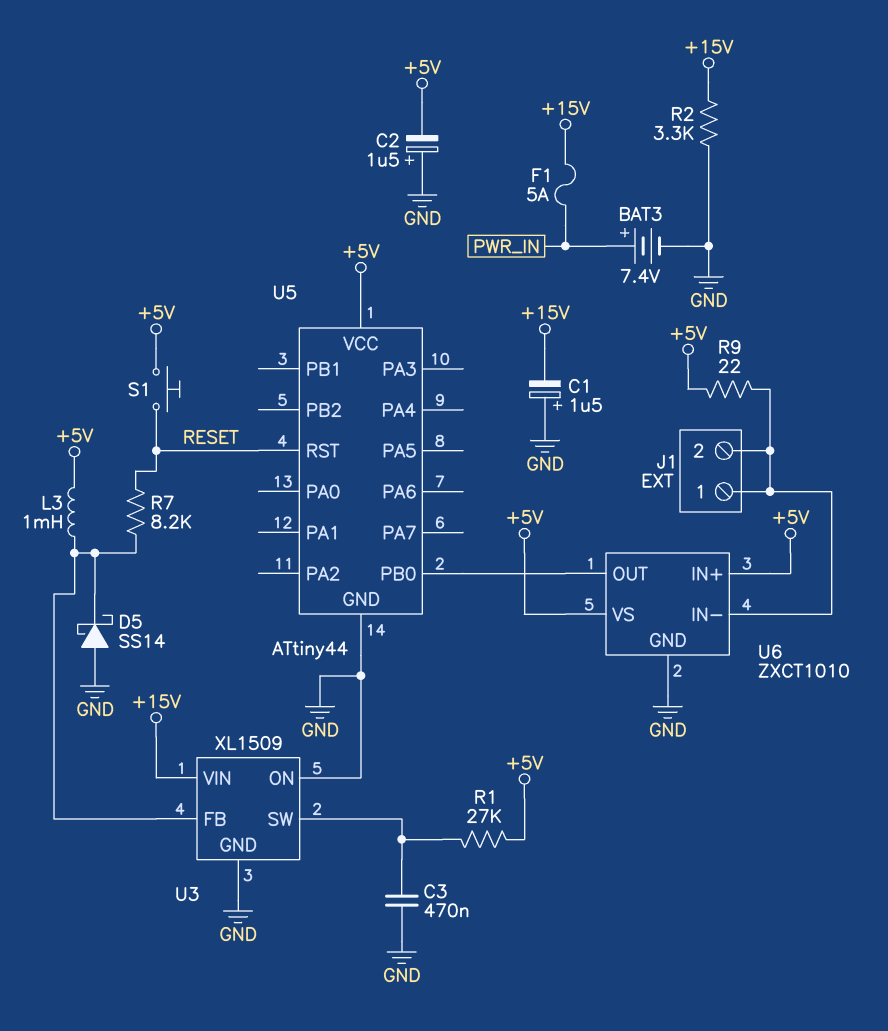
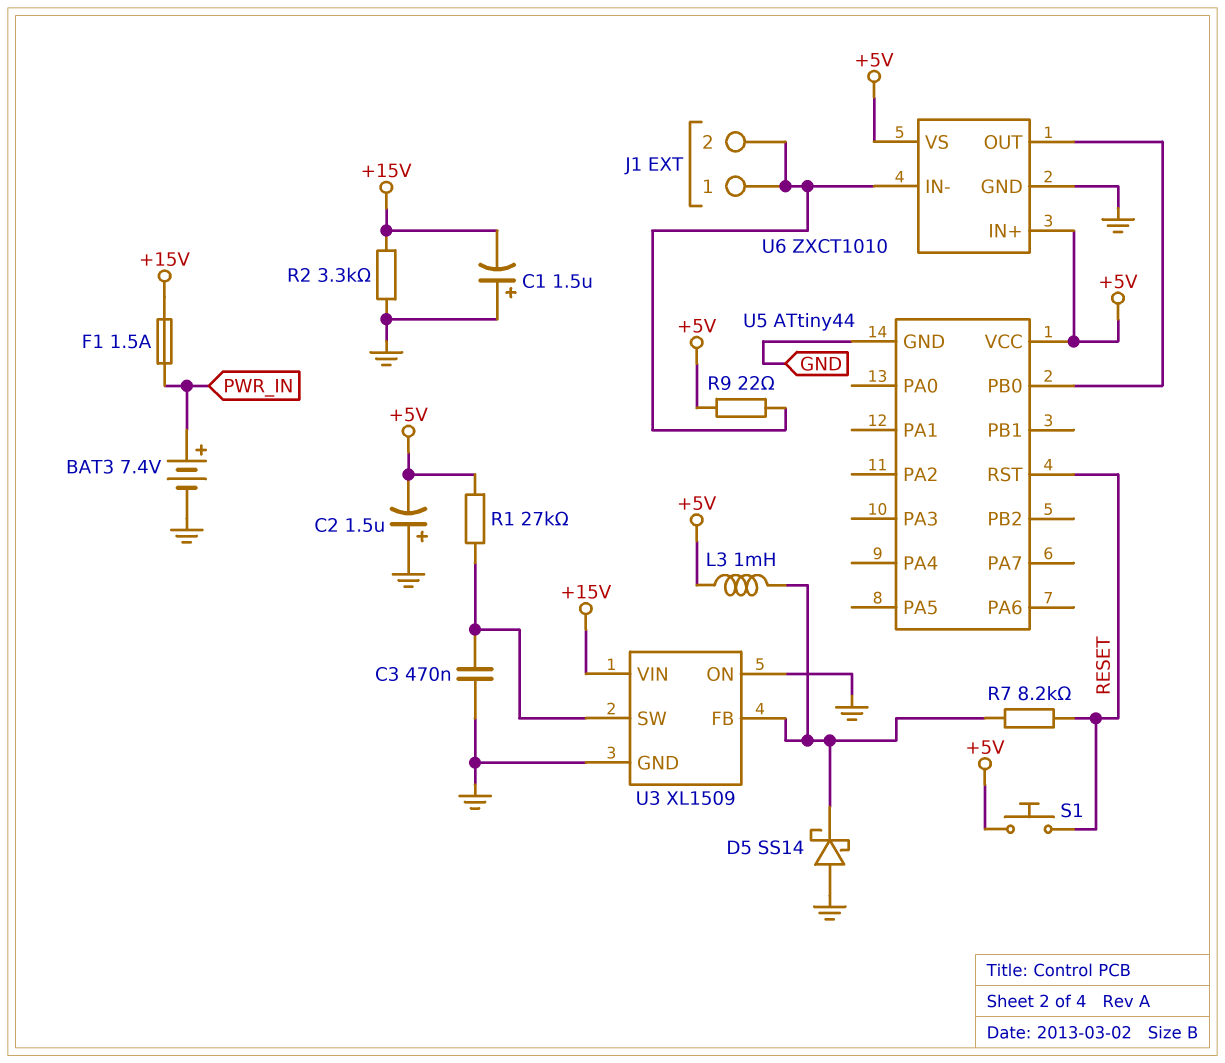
F1: 5A (+15V, PWR_IN) -> 1.5A (+15V, PWR_IN)

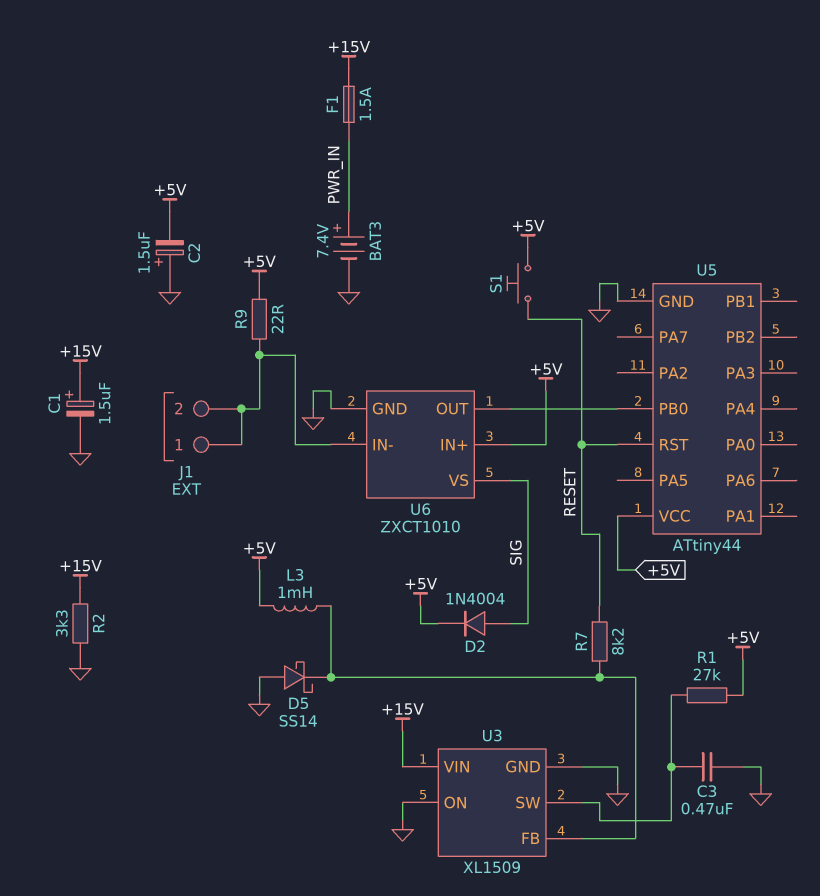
C1: 1.5uF (plus GND, minus +15V) -> 1.5uF (plus +15V, minus GND)
D2: none -> diode 1N4004 (A SIG, K +5V)
U6 pin VS: +5V -> SIG

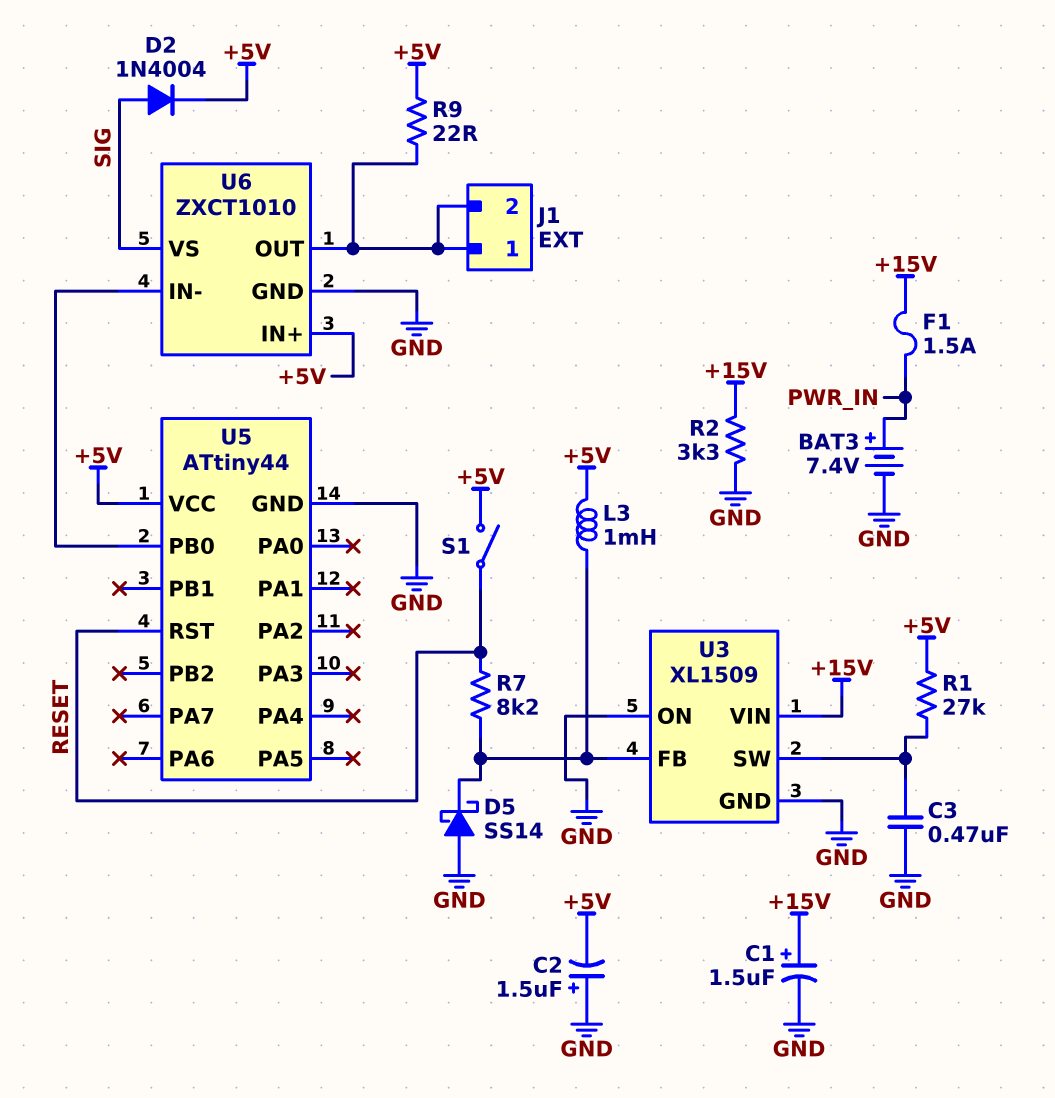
S1: button (+5V, RESET) -> switch (+5V, RESET)
U6 pin IN-: J1/1 -> U5/PB0
U6 pin OUT: U5/PB0 -> J1/1

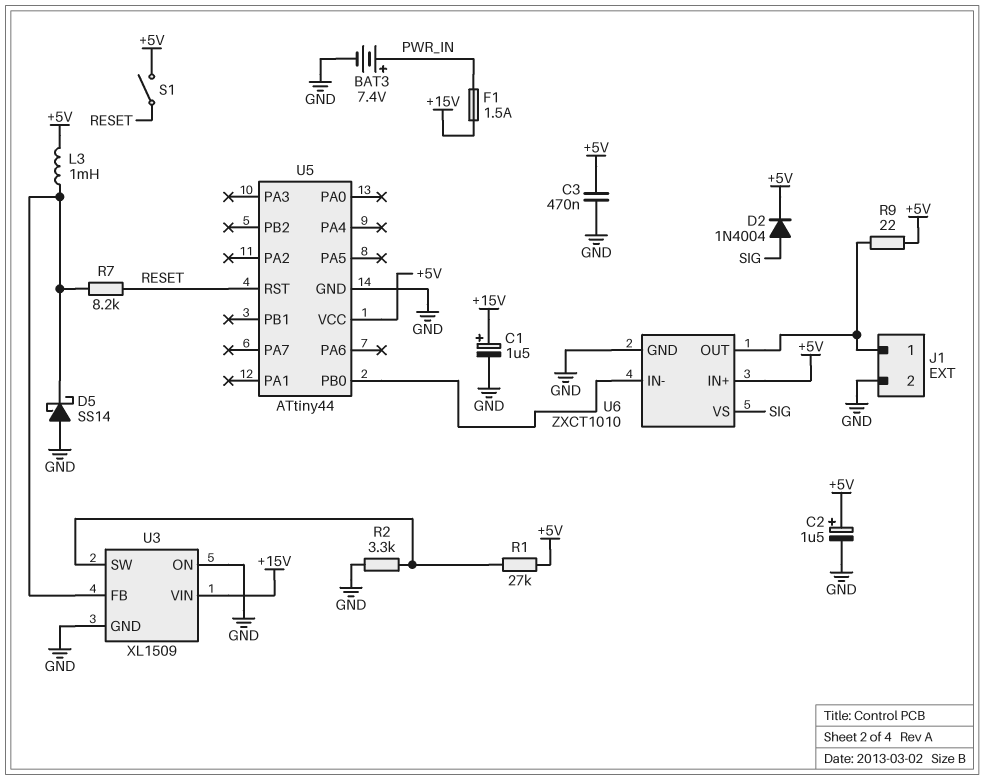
C2: 1.5uF (plus GND, minus +5V) -> 1.5uF (plus +5V, minus GND)
C3: 470nF (GND, U3/SW) -> 470nF (+5V, GND)
J1 pin 2: J1/1 -> GND
R2: 3.3k (+15V, GND) -> 3.3k (GND, U3/SW)

